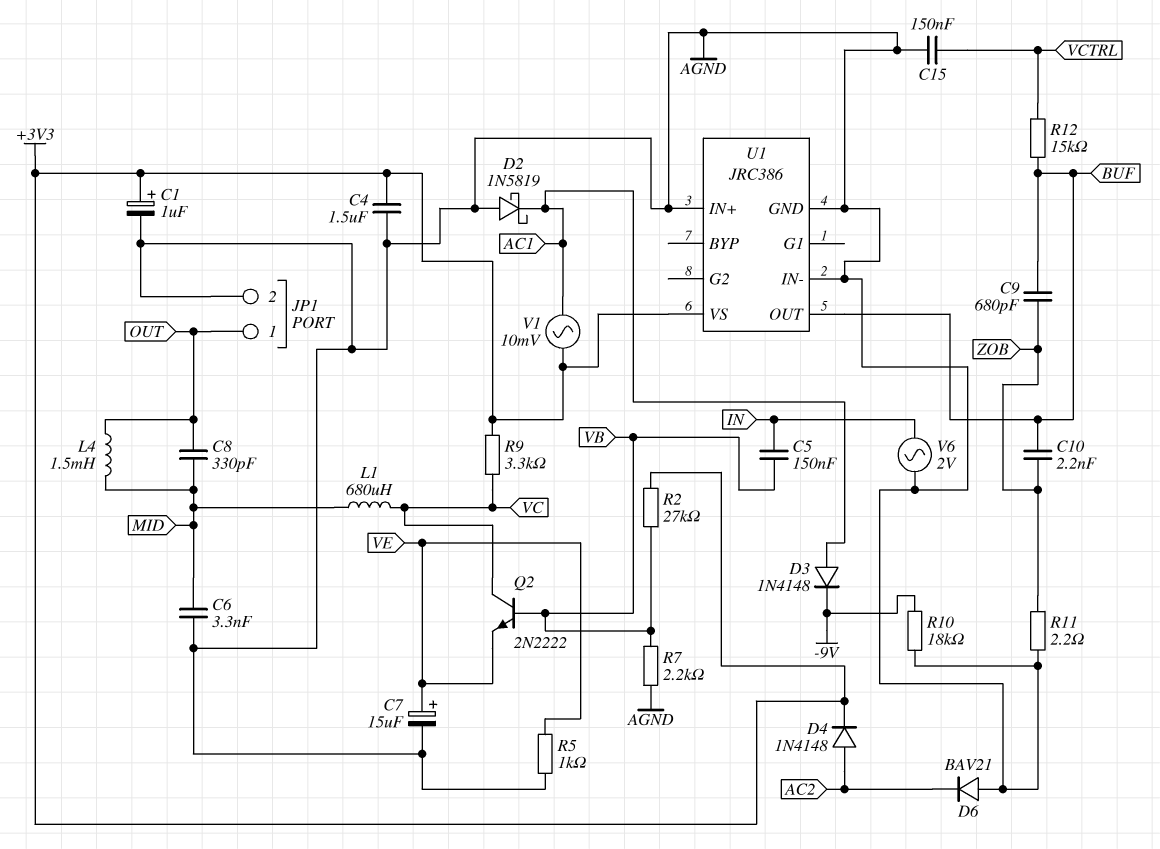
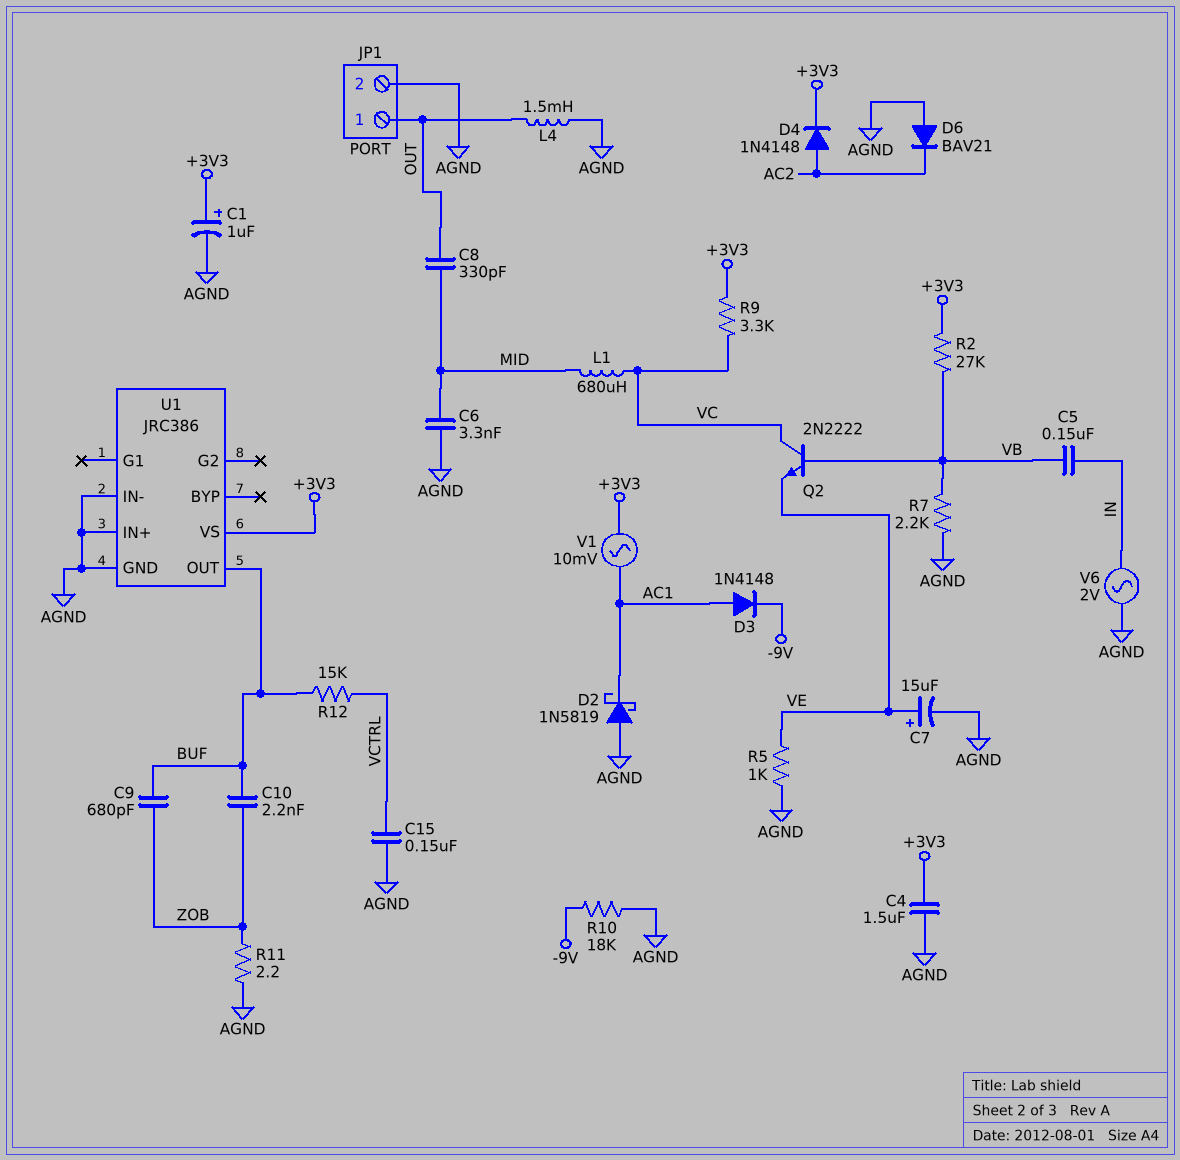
L4: 1.5mH (MID, OUT) -> 1.5mH (AGND, OUT)

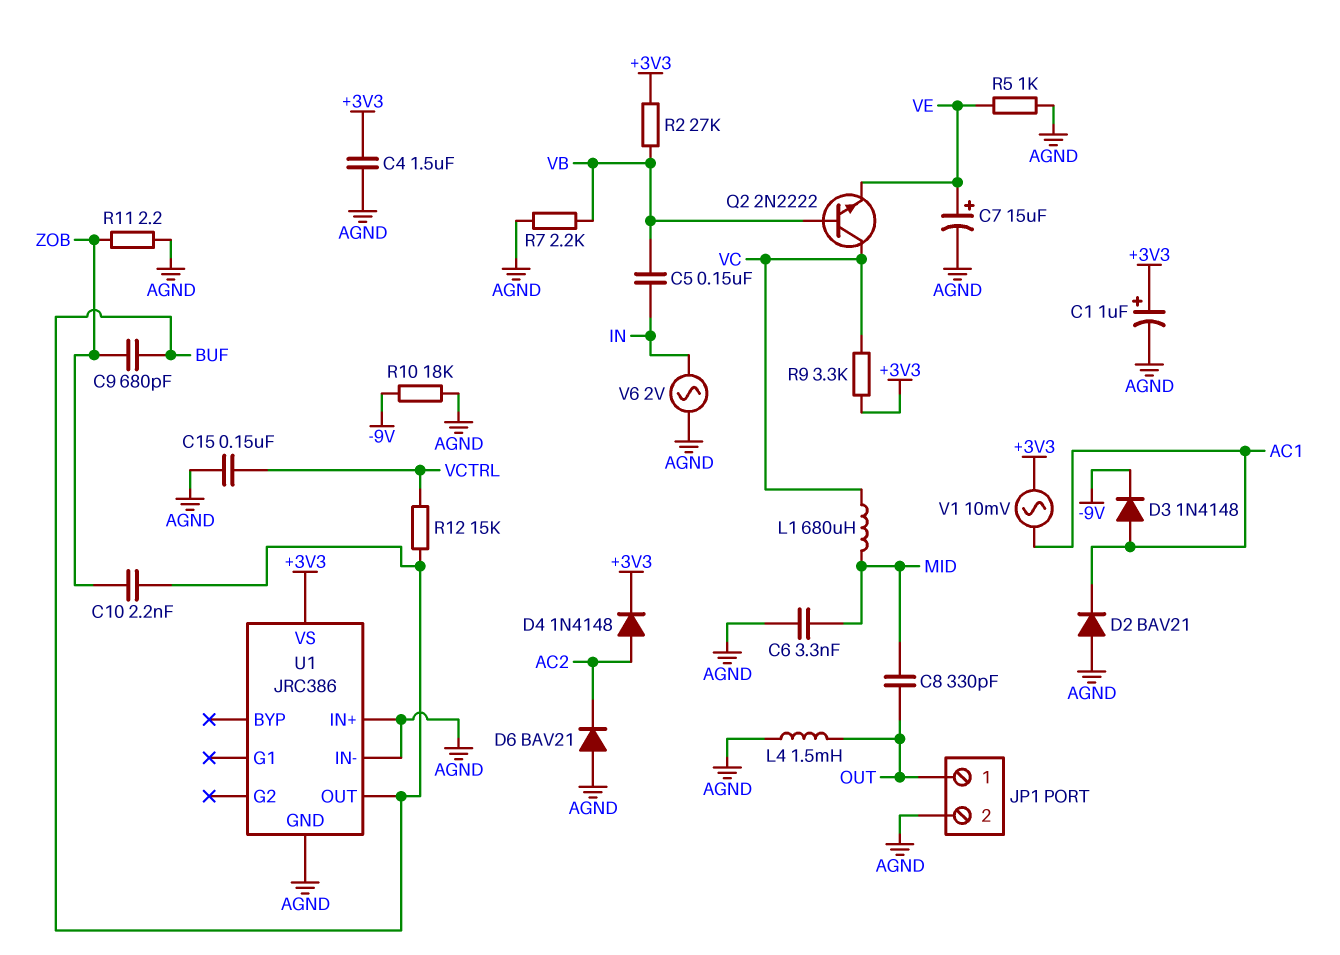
D2: schottky 1N5819 (A AGND, K AC1) -> diode BAV21 (A AGND, K AC1)

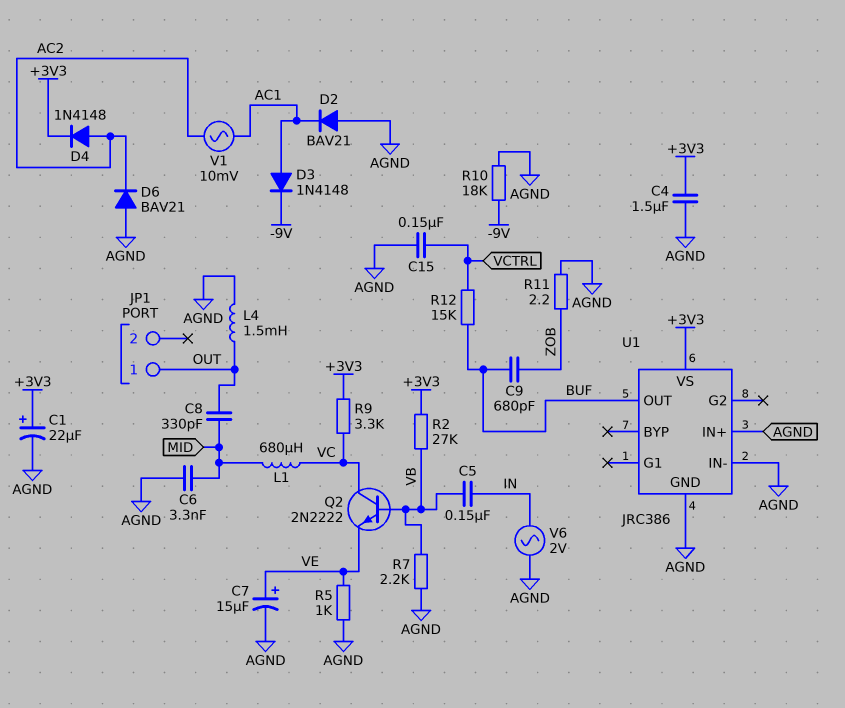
C1: 1uF (plus +3V3, minus AGND) -> 22uF (plus +3V3, minus AGND)
C10: 2.2nF (BUF, ZOB) -> none
JP1 pin 2: AGND -> none
V1: AC 10mV (+3V3, AC1) -> AC 10mV (AC1, AC2)

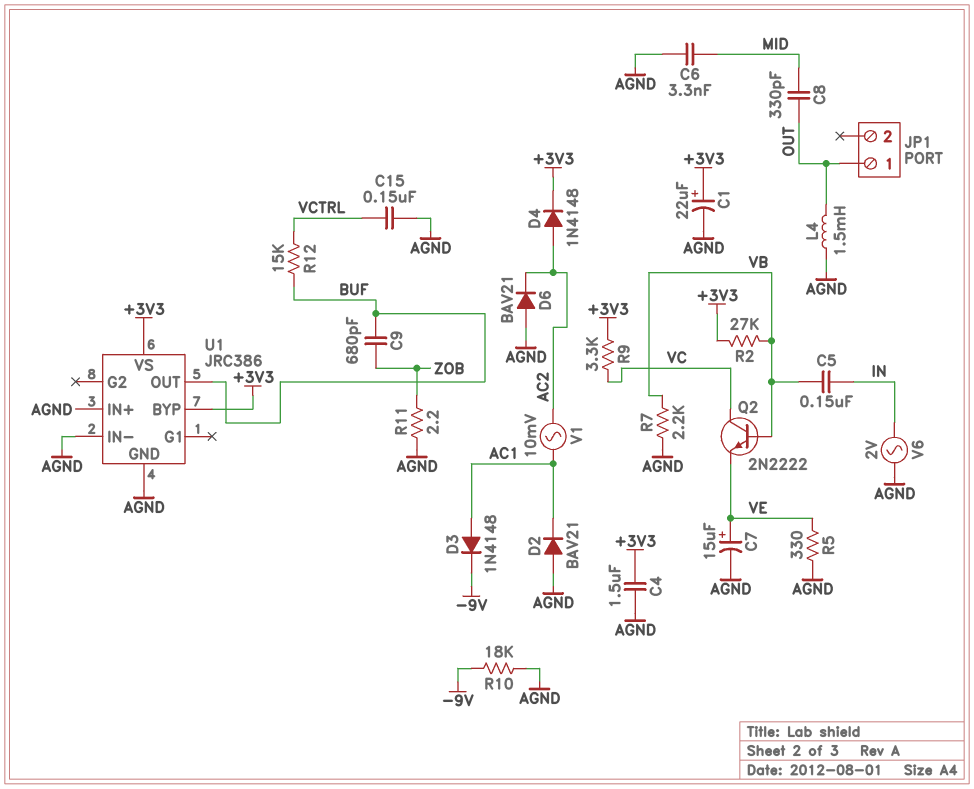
L1: 680uH (MID, VC) -> none
R5: 1k (AGND, VE) -> 330 (AGND, VE)
U1 pin BYP: none -> +3V3

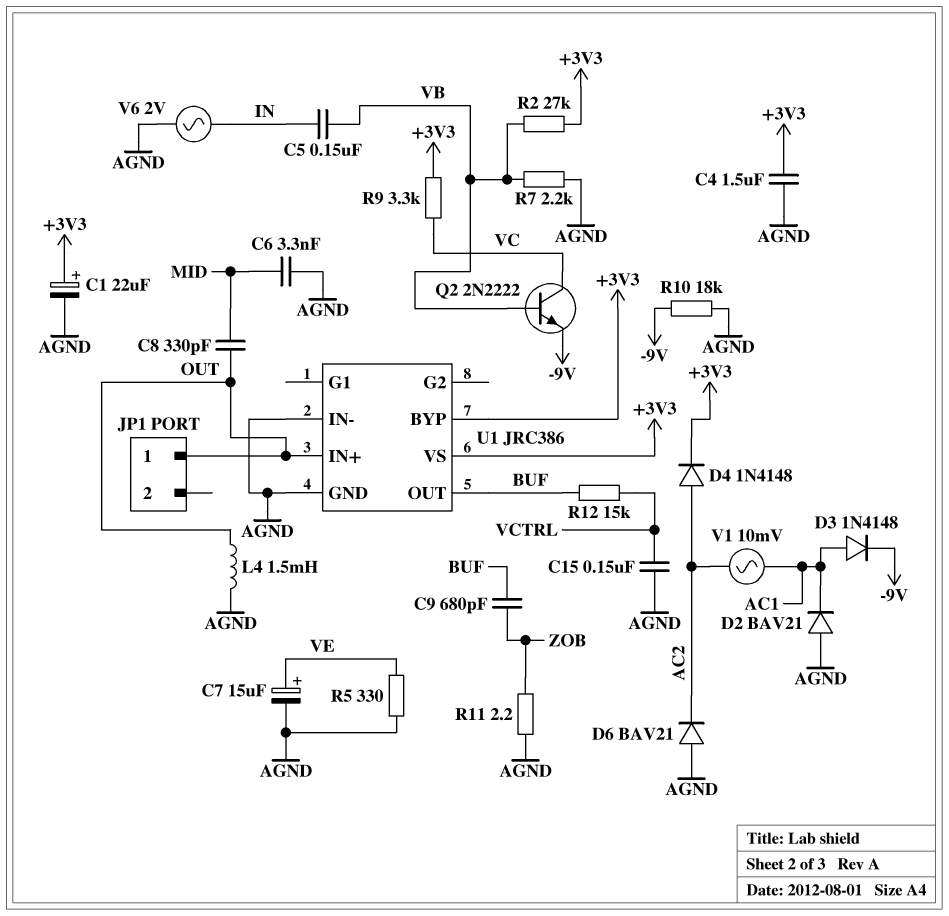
Q2: NPN 2N2222 (B VB, C VC, E VE) -> NPN 2N2222 (B VB, C VC, E -9V)
U1 pin IN+: AGND -> OUT

